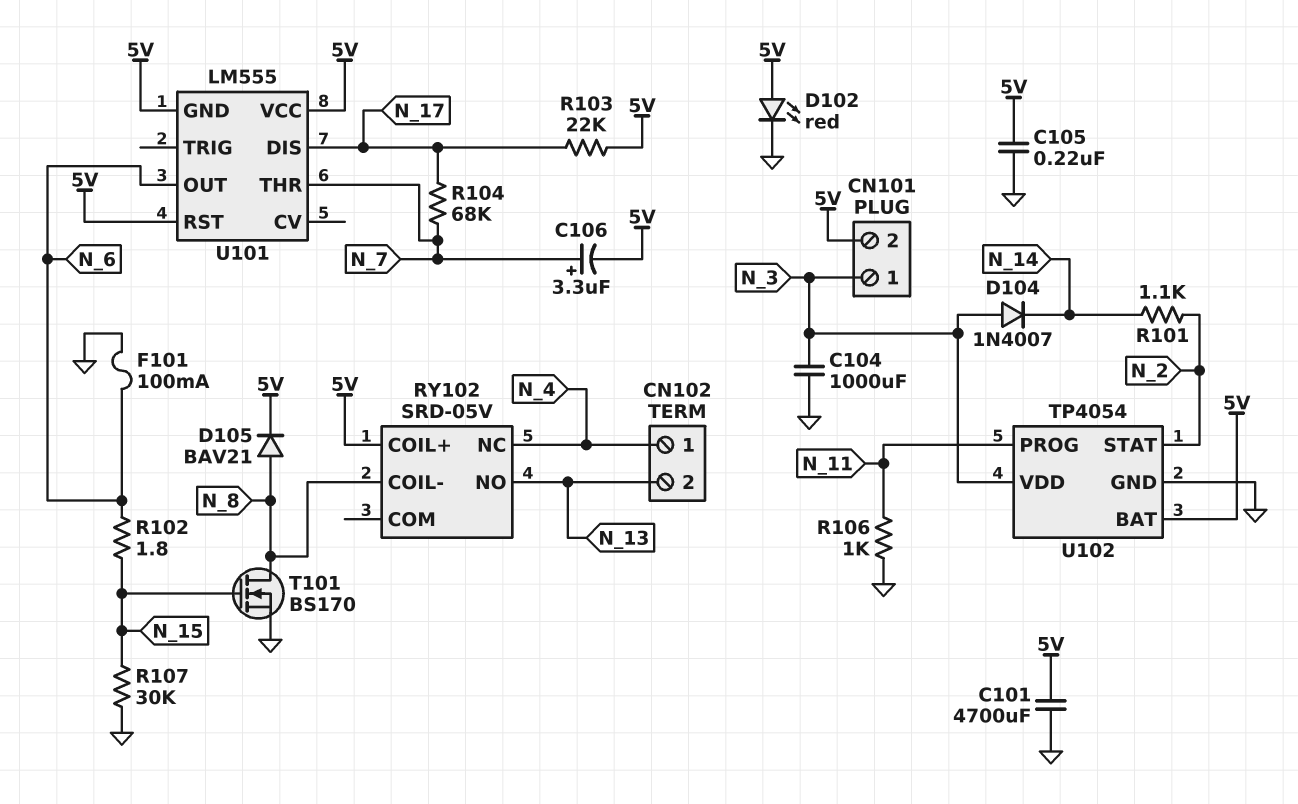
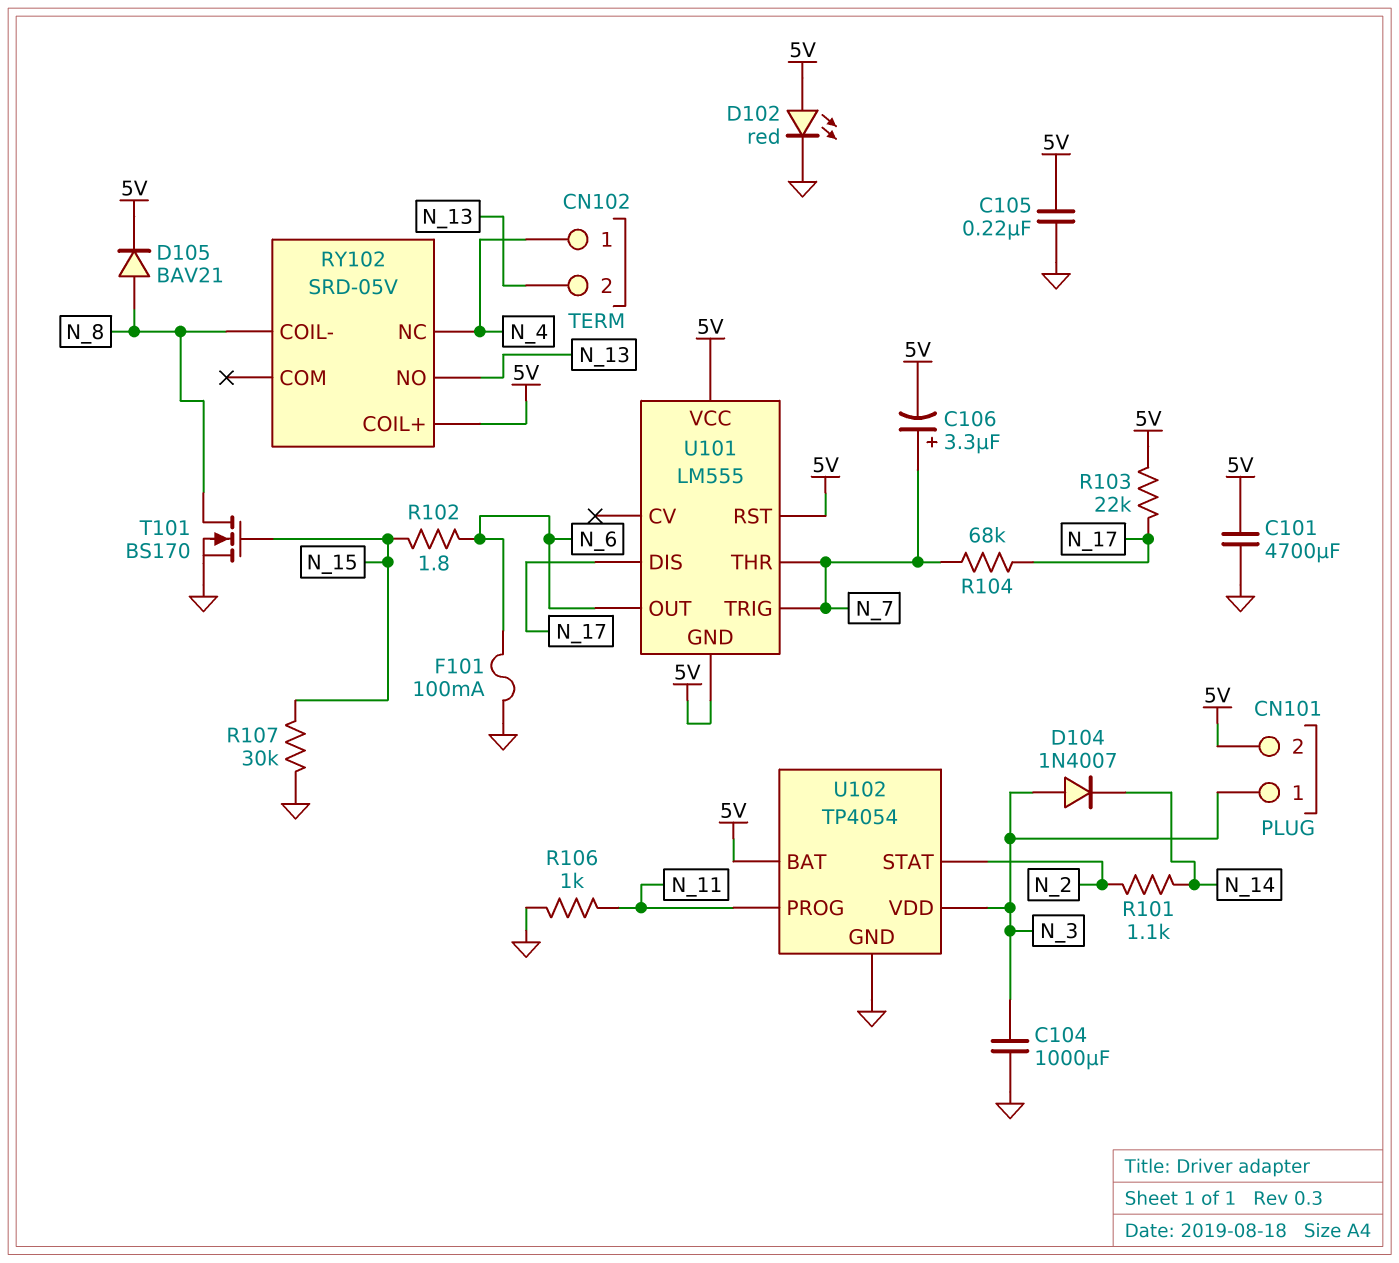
U101 pin TRIG: none -> N_7

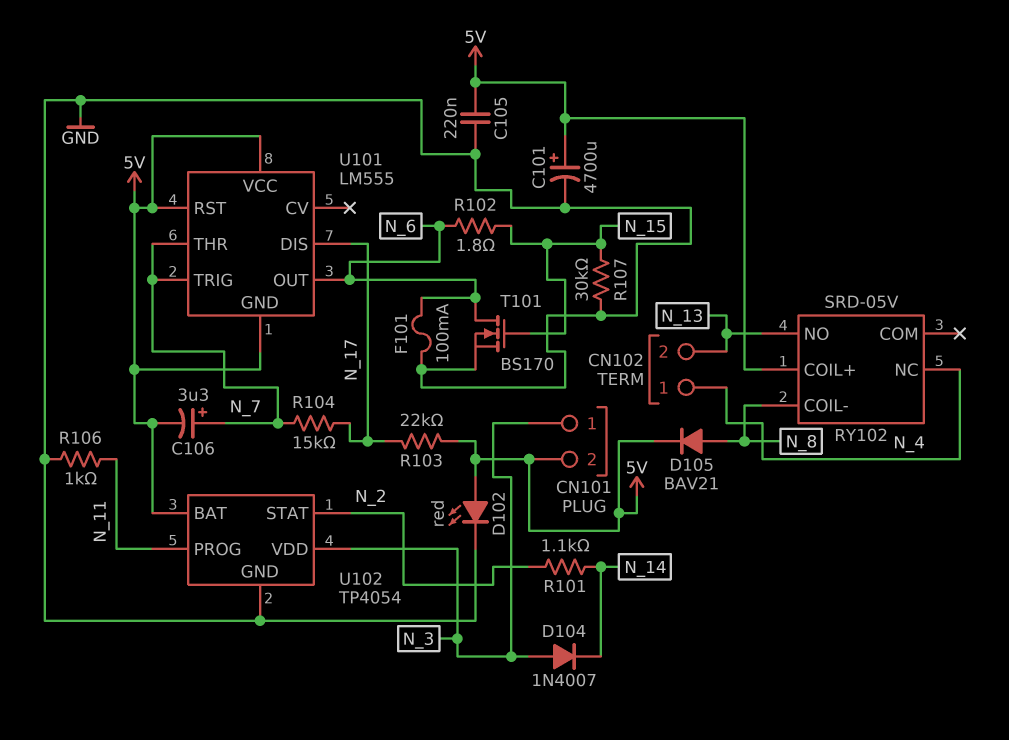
C101: 4700uF (5V, GND) -> 4700uF (plus 5V, minus GND)
C104: 1000uF (GND, N_3) -> none
R104: 68k (N_7, N_17) -> 15k (N_7, N_17)
T101: NMOS BS170 (G N_15, D N_8, S GND) -> NMOS BS170 (G N_15, D N_6, S GND)

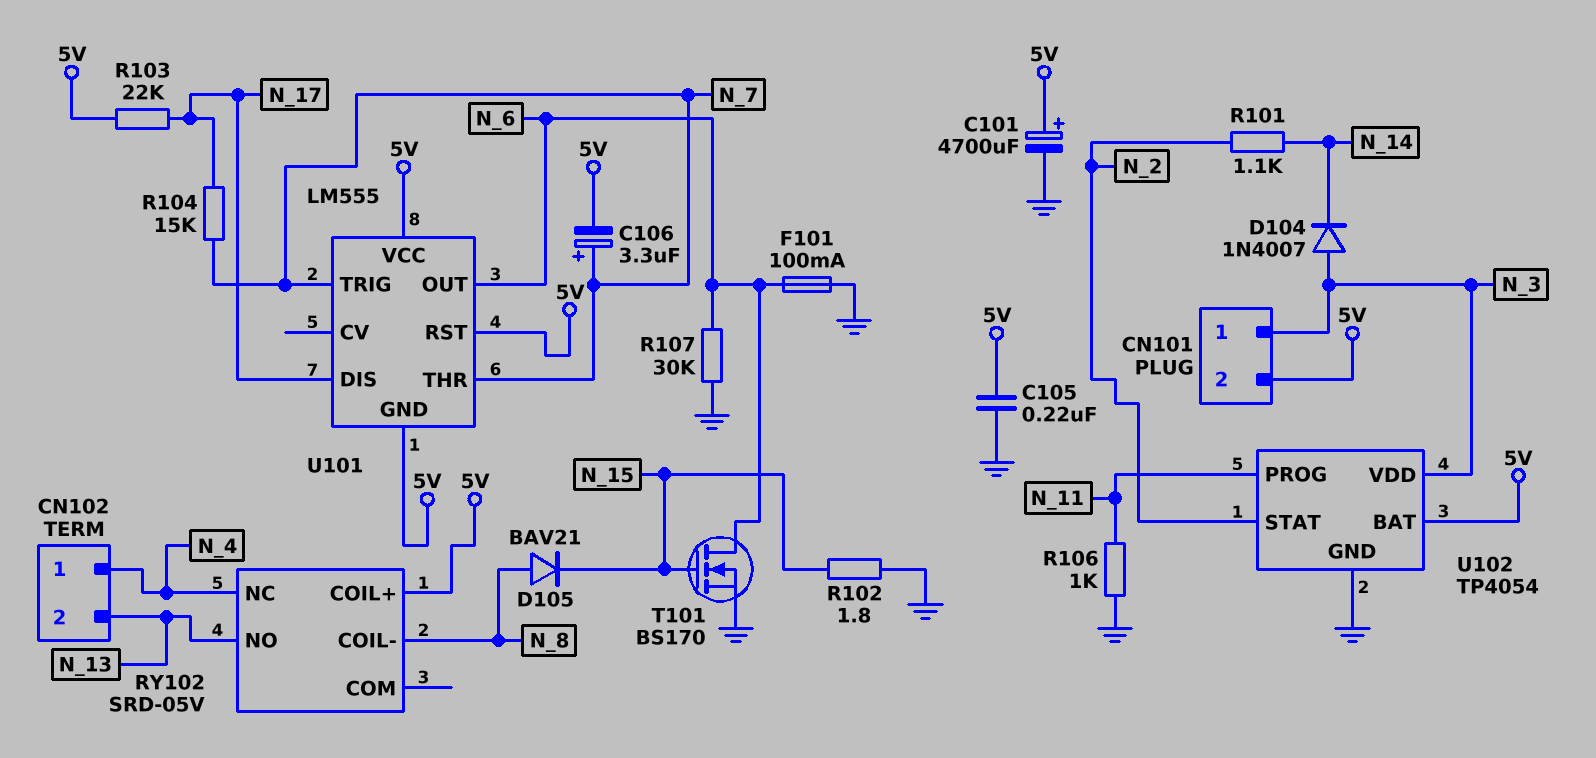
D102: LED red (A 5V, K GND) -> none
D105: diode BAV21 (A N_8, K 5V) -> diode BAV21 (A N_8, K N_15)
R102: 1.8 (N_6, N_15) -> 1.8 (GND, N_15)
R107: 30k (GND, N_15) -> 30k (GND, N_6)

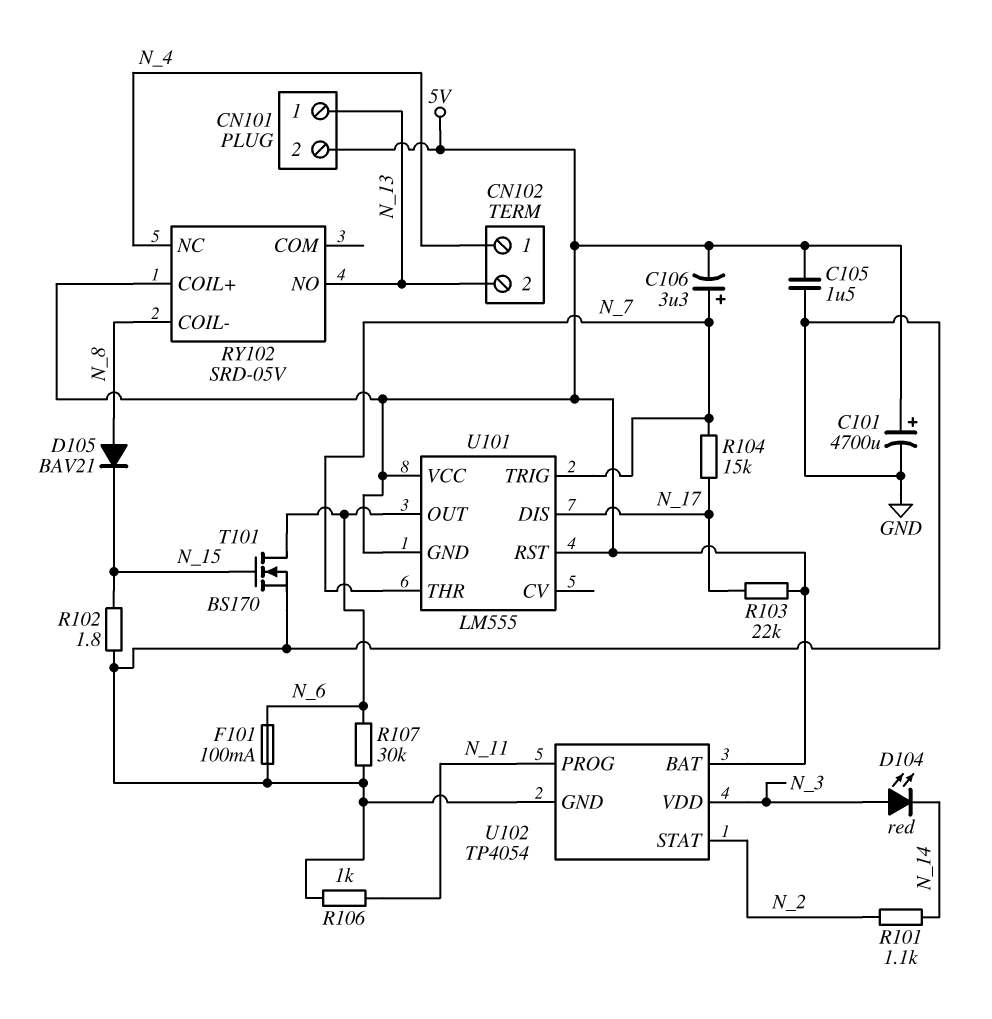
C105: 220nF (5V, GND) -> 1.5uF (5V, GND)
CN101 pin 1: N_3 -> N_13
D104: diode 1N4007 (A N_3, K N_14) -> LED red (A N_3, K N_14)

